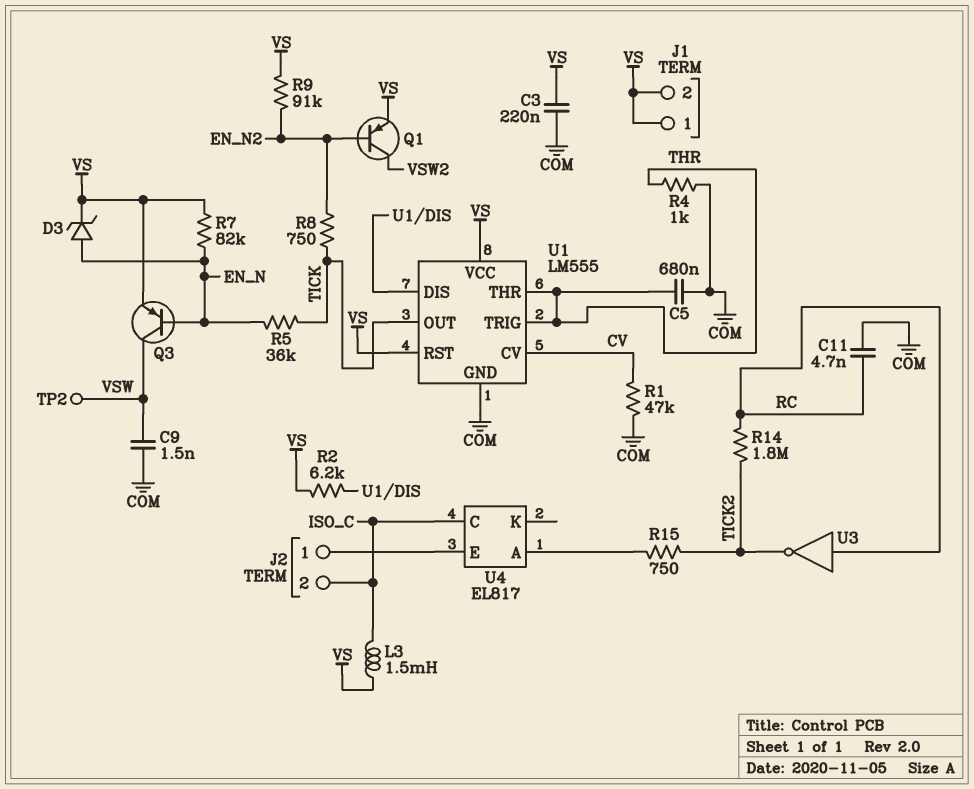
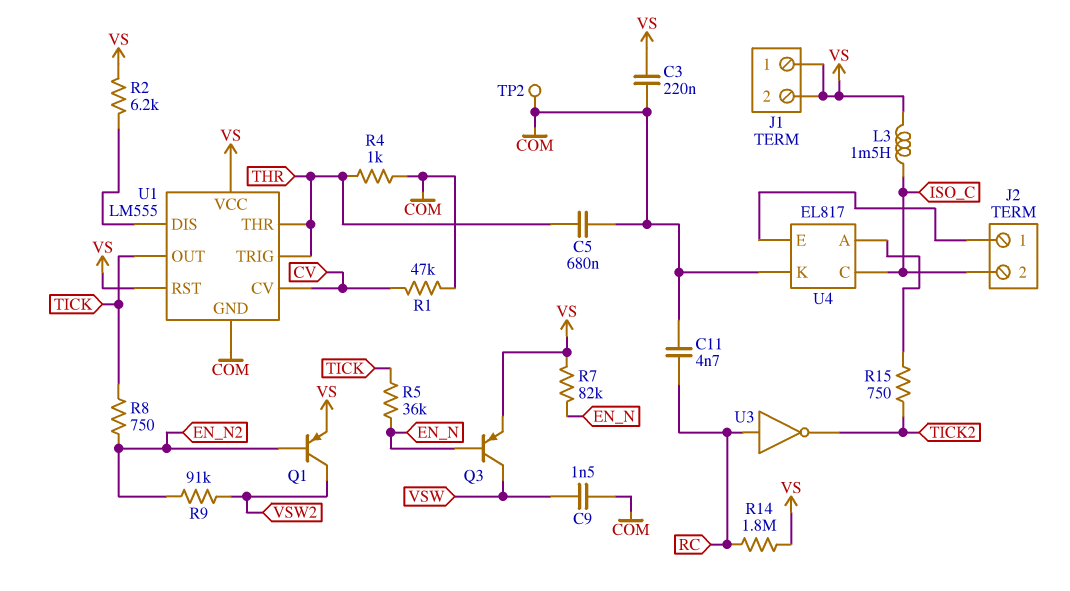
D3: zener (A EN_N, K VS) -> none
R9: 91k (EN_N2, VS) -> 91k (EN_N2, VSW2)
R14: 1.8M (RC, TICK2) -> 1.8M (RC, VS)
TP2: test point (VSW) -> test point (COM)
U4 pin K: none -> COM

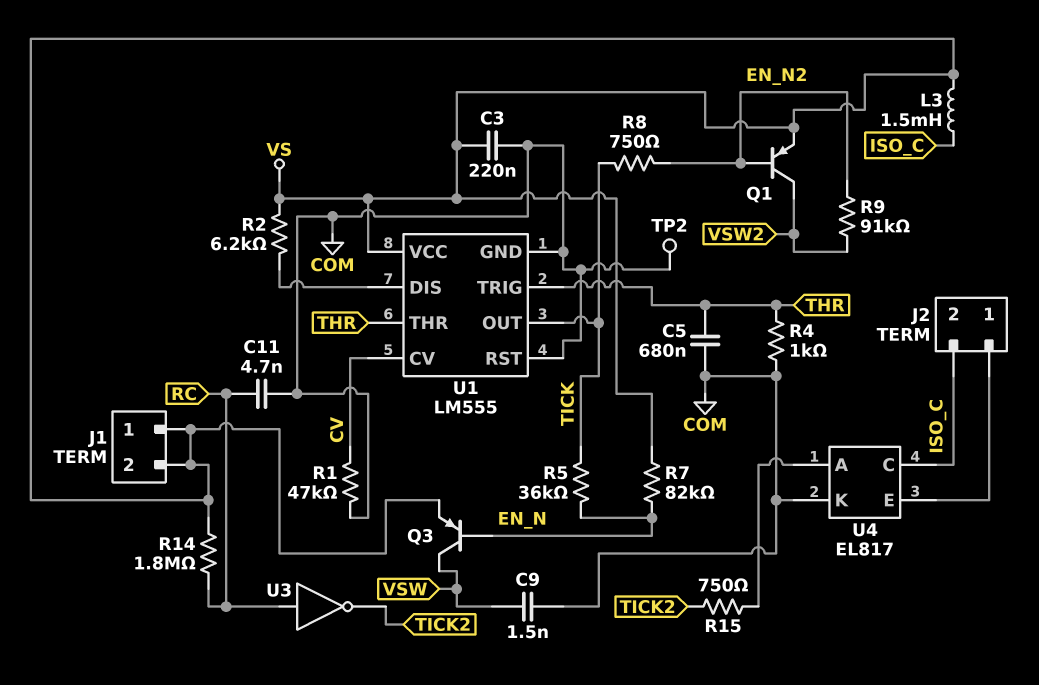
U1 pin RST: VS -> COM

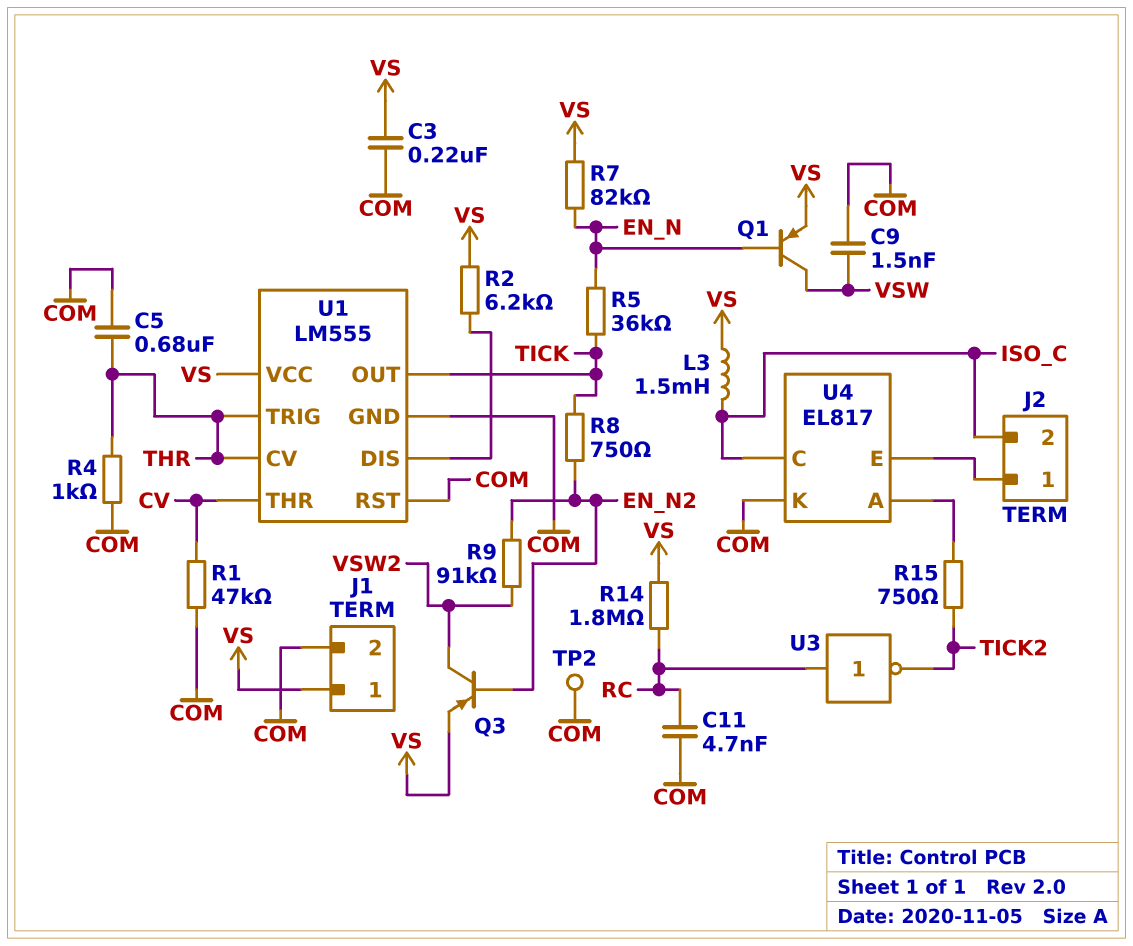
J1 pin 2: VS -> COM
Q1: PNP (B EN_N2, C VSW2, E VS) -> PNP (B EN_N, C VSW, E VS)
Q3: PNP (B EN_N, C VSW, E VS) -> PNP (B EN_N2, C VSW2, E VS)
U1 pin CV: CV -> THR
U1 pin THR: THR -> CV

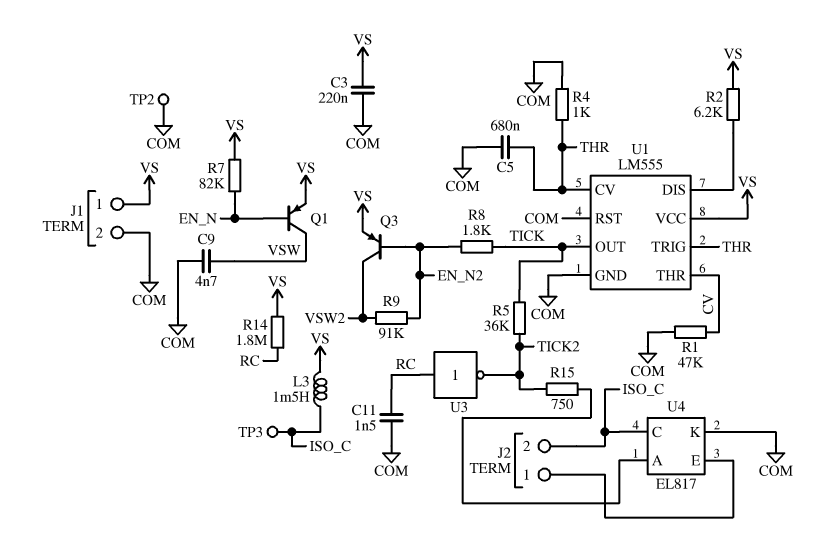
C9: 1.5nF (COM, VSW) -> 4.7nF (COM, VSW)
C11: 4.7nF (COM, RC) -> 1.5nF (COM, RC)
R5: 36k (EN_N, TICK) -> 36k (TICK, TICK2)
R8: 750 (EN_N2, TICK) -> 1.8k (EN_N2, TICK)
TP3: none -> test point (ISO_C)

